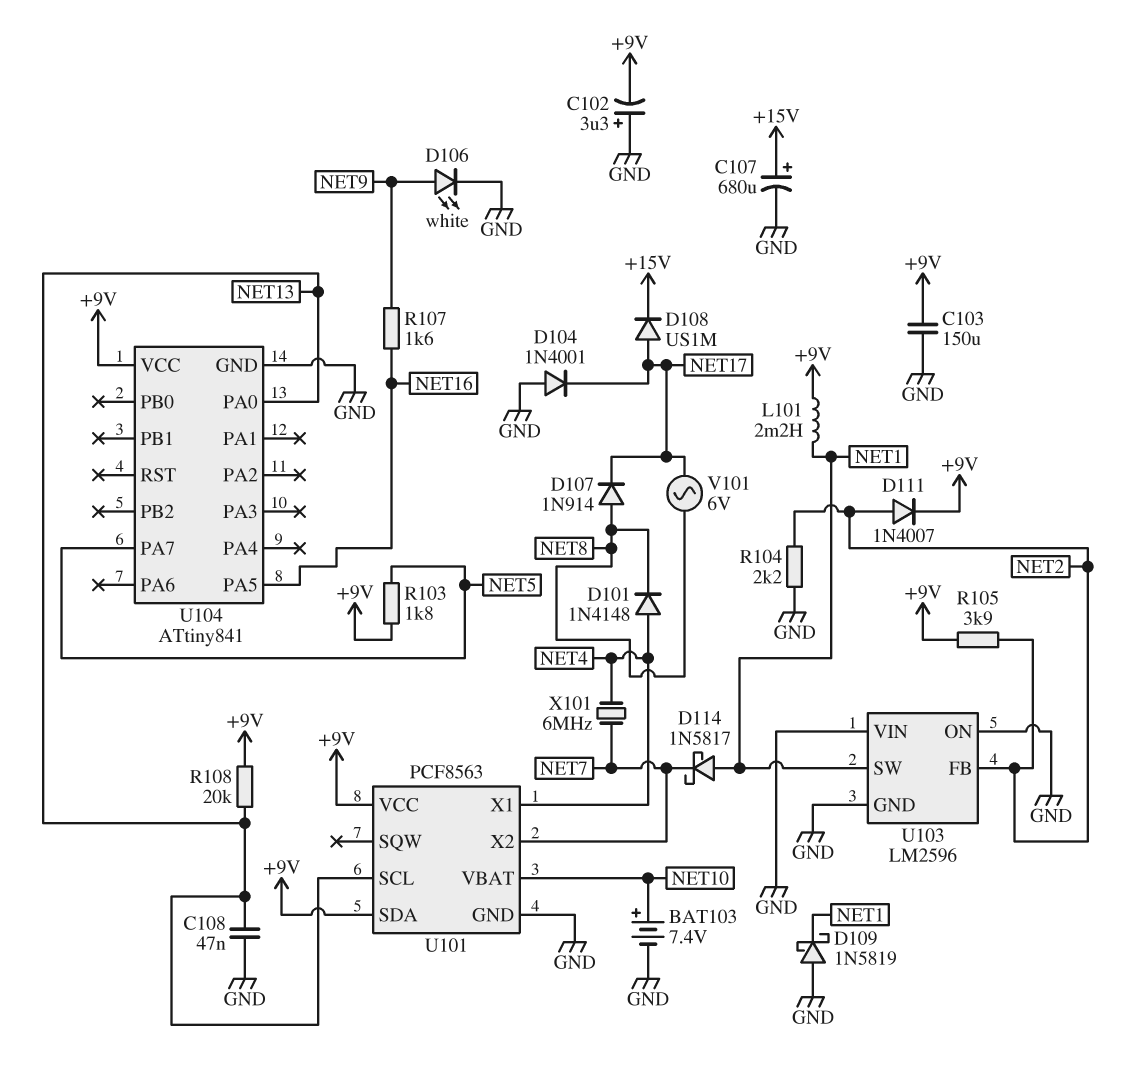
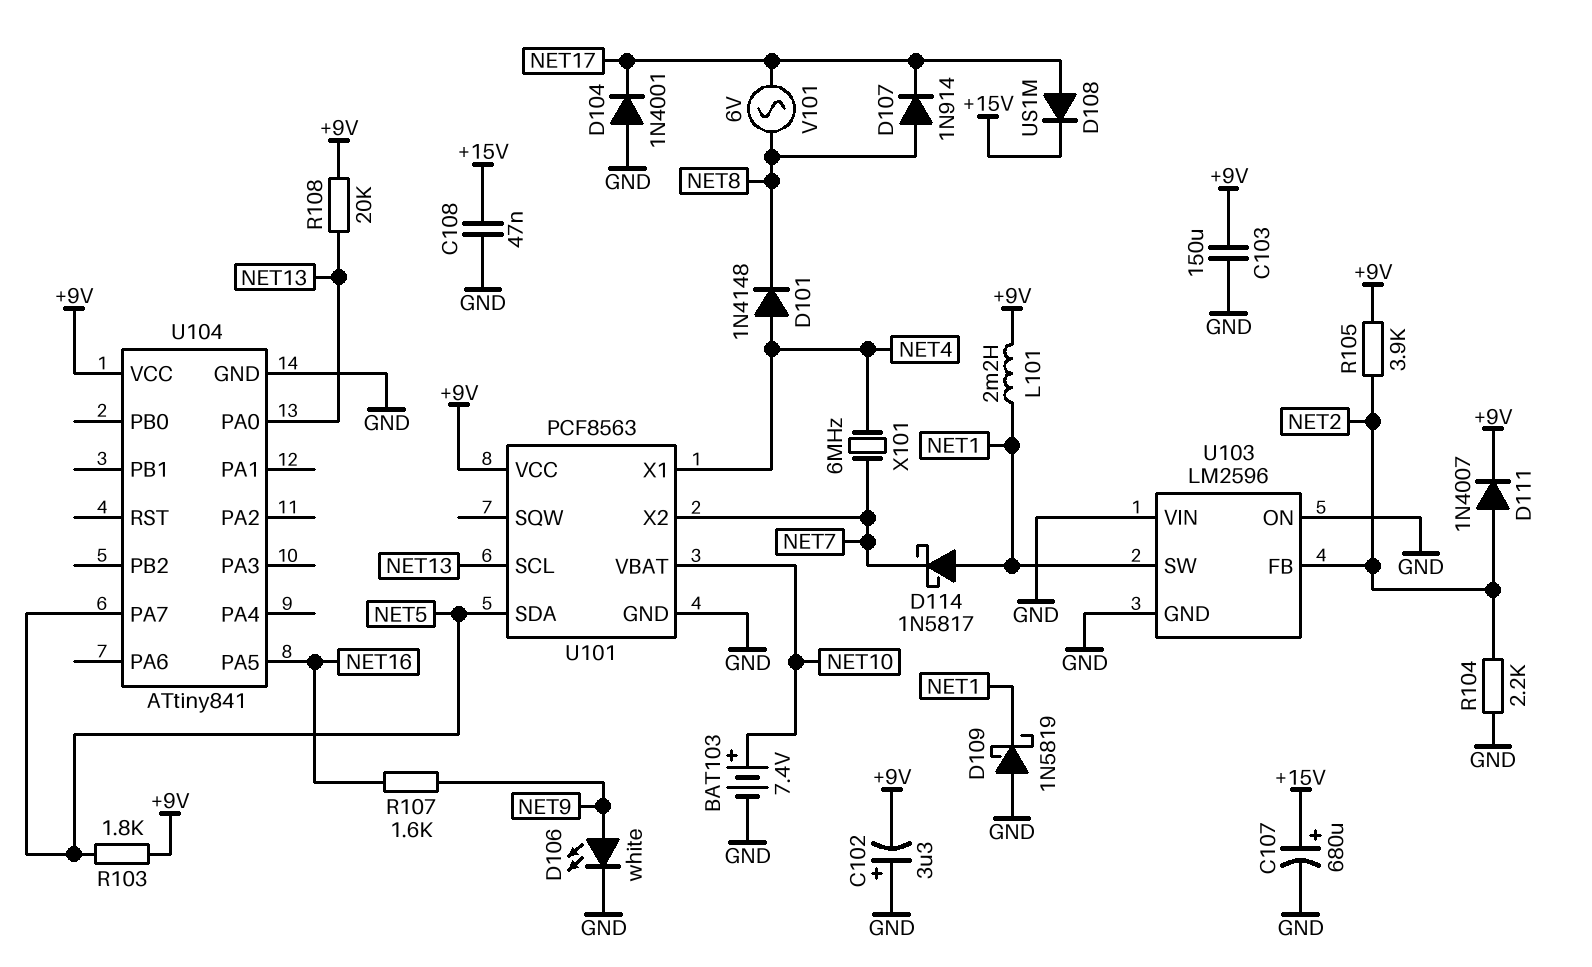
C108: 47nF (GND, NET13) -> 47nF (+15V, GND)
U101 pin SDA: +9V -> NET5

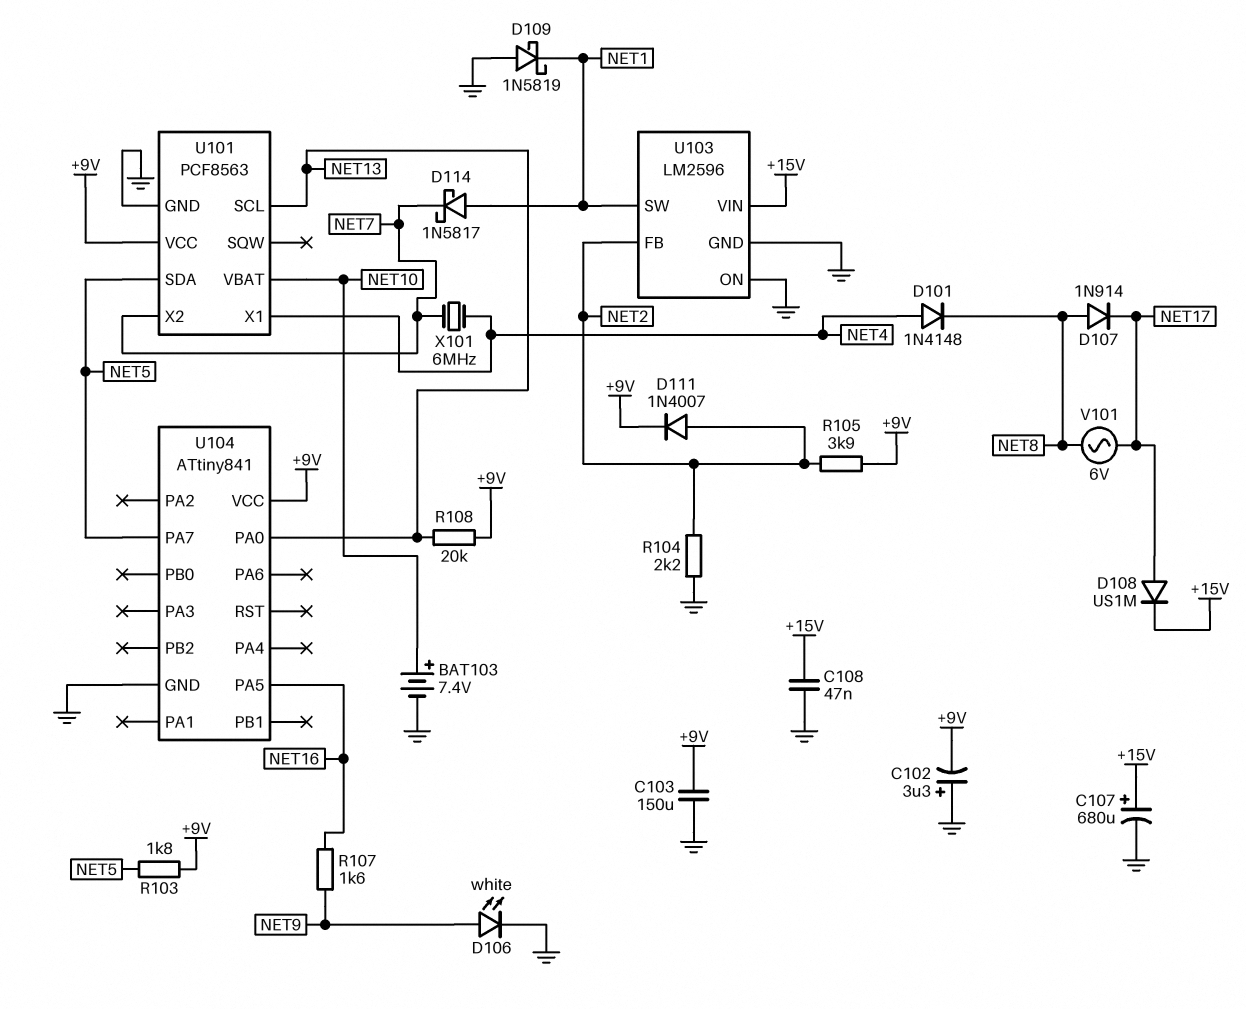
D104: diode 1N4001 (A GND, K NET17) -> none
L101: 2.2mH (+9V, NET1) -> none
U103 pin VIN: GND -> +15V

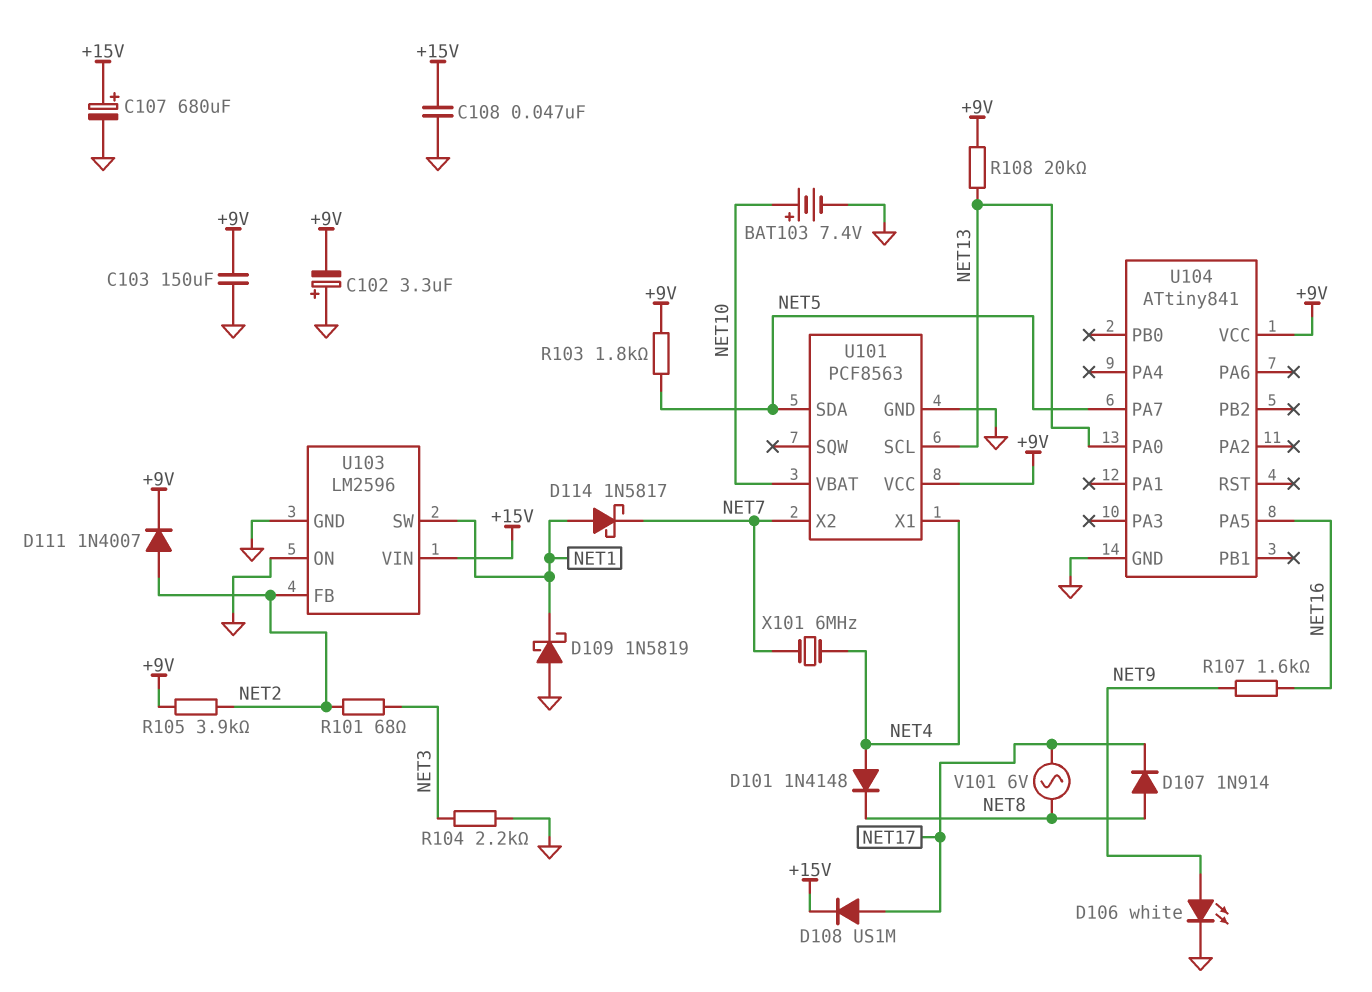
R101: none -> 68 (NET2, NET3)
R104: 2.2k (GND, NET2) -> 2.2k (GND, NET3)

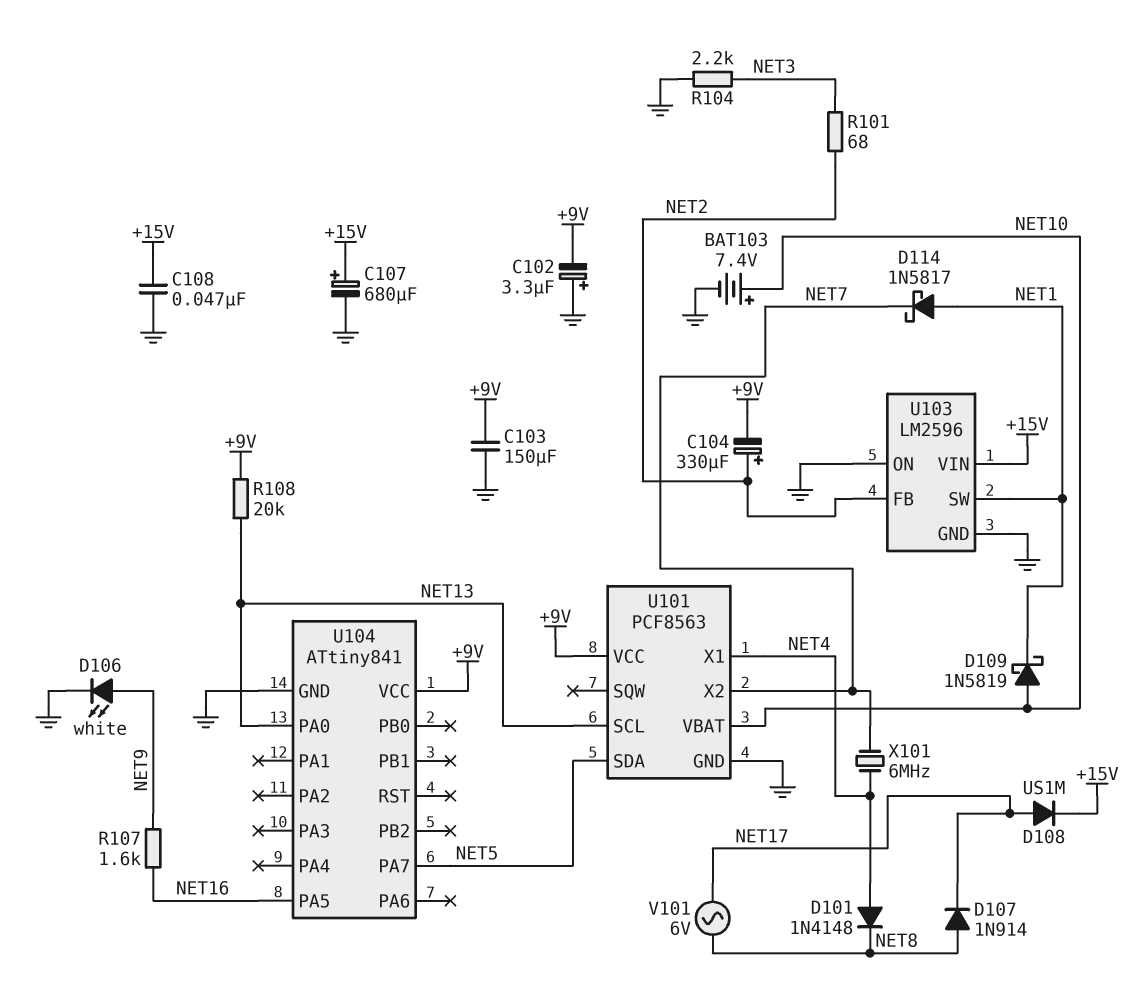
C104: none -> 330uF (plus NET2, minus +9V)
D109: schottky 1N5819 (A GND, K NET1) -> schottky 1N5819 (A NET10, K NET1)
D111: diode 1N4007 (A NET2, K +9V) -> none
R103: 1.8k (+9V, NET5) -> none
R105: 3.9k (+9V, NET2) -> none

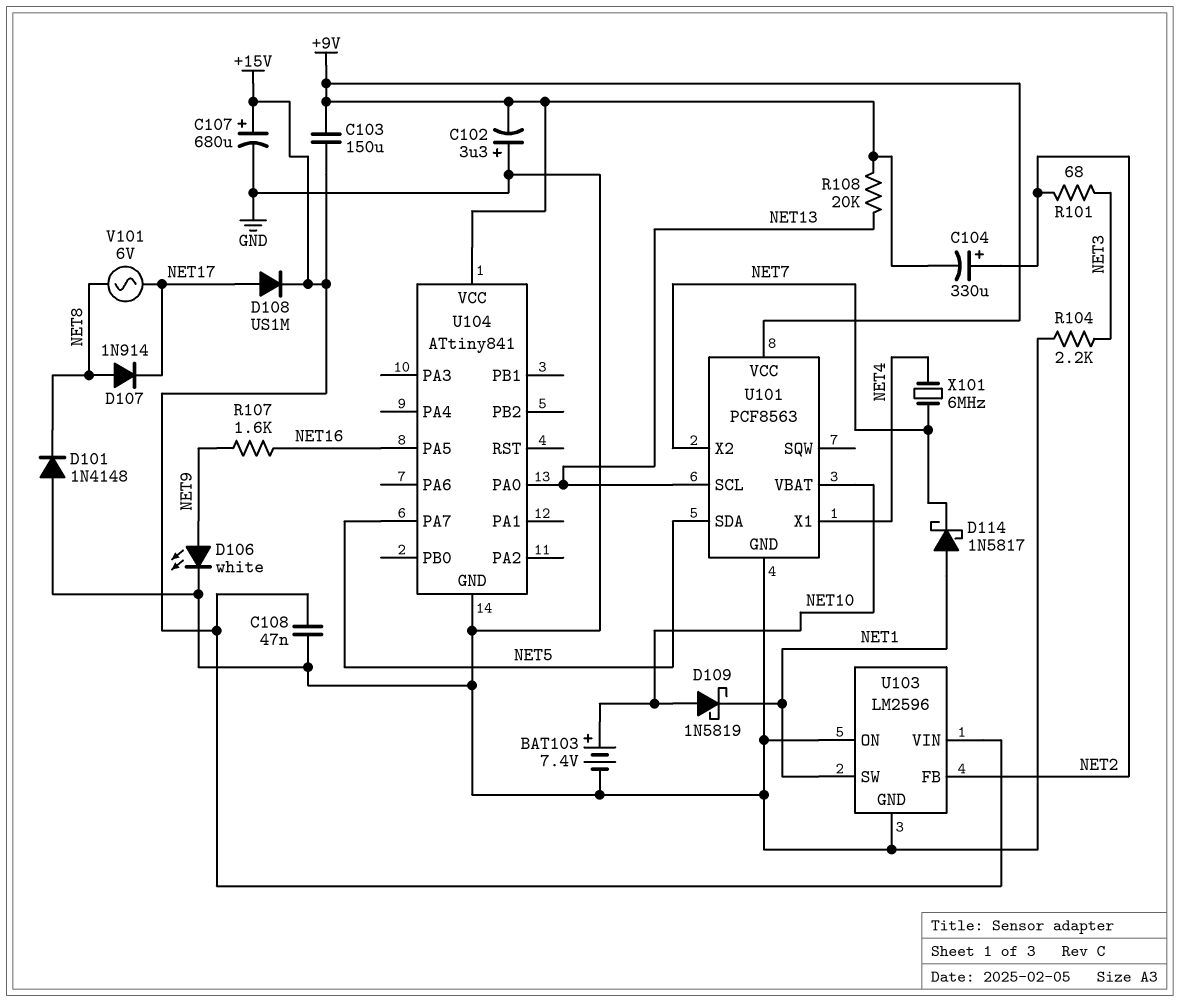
C103: 150uF (+9V, GND) -> 150uF (+9V, +15V)
D101: diode 1N4148 (A NET4, K NET8) -> diode 1N4148 (A GND, K NET8)

